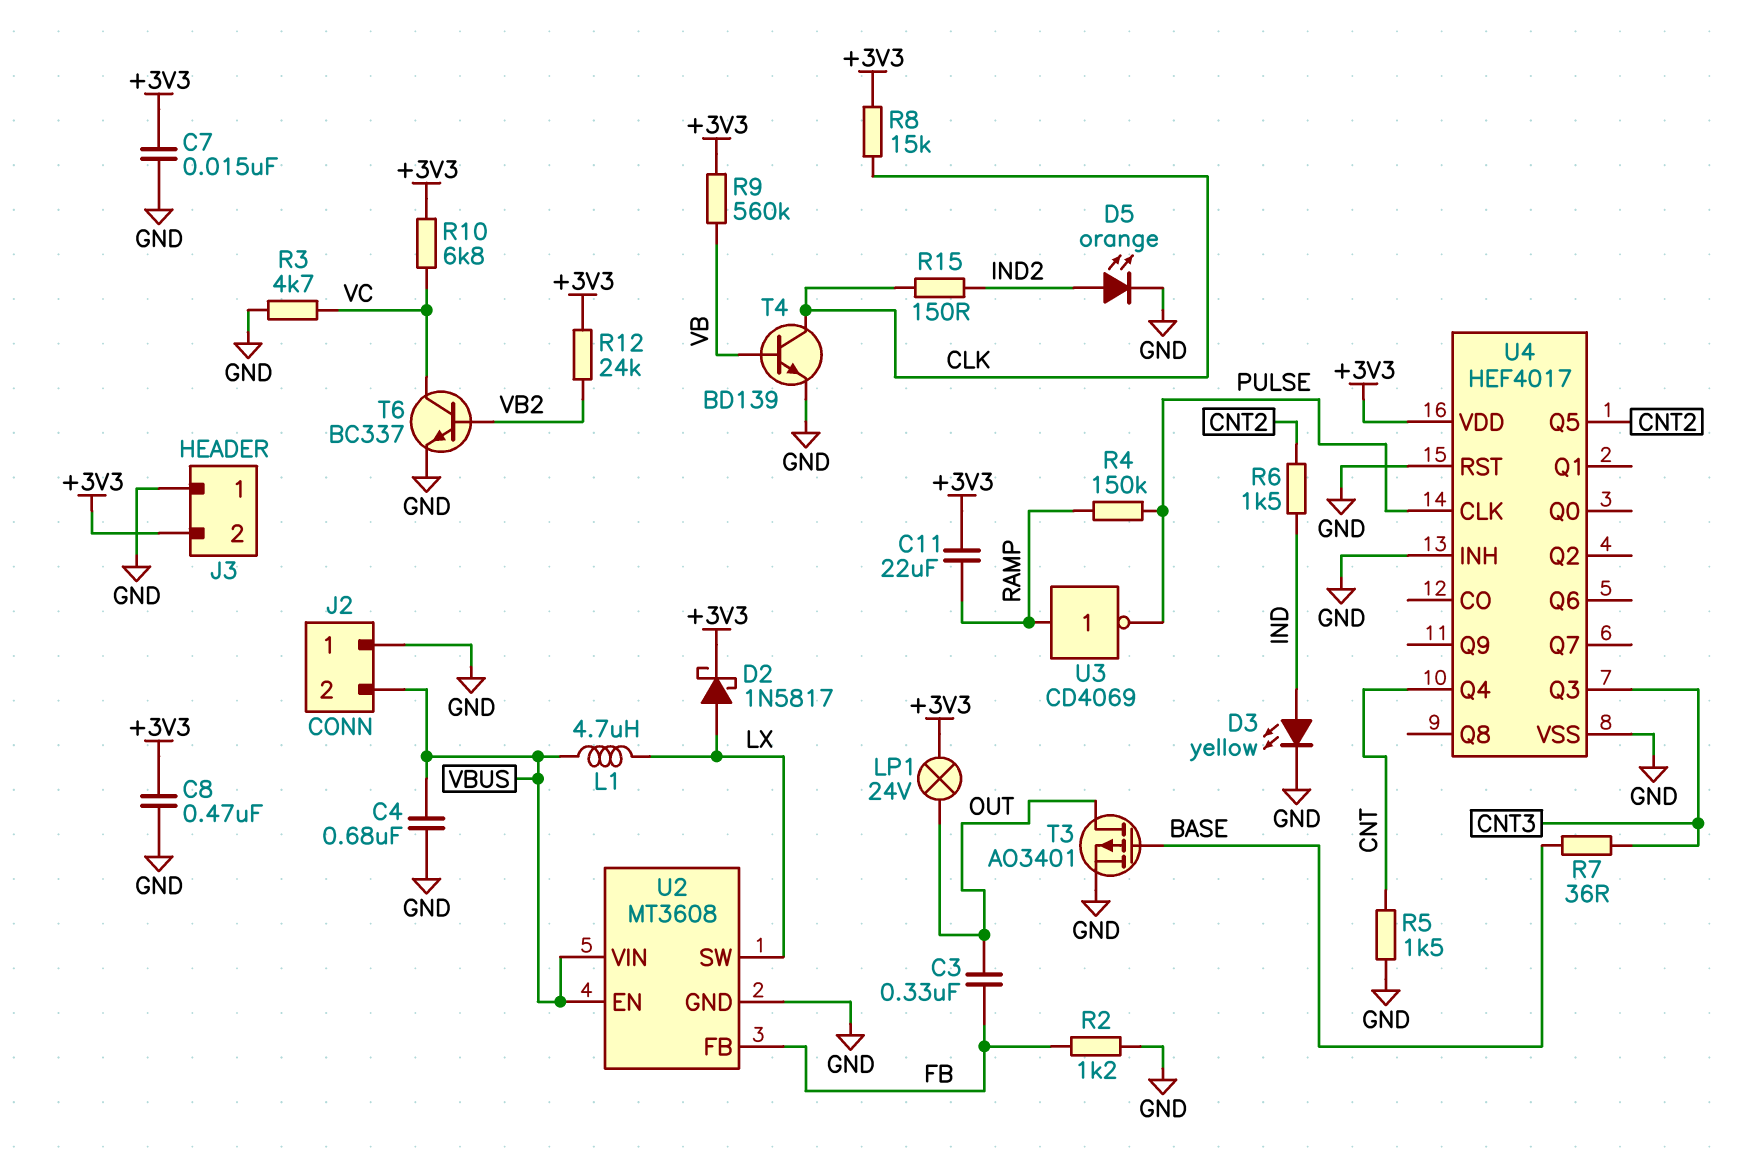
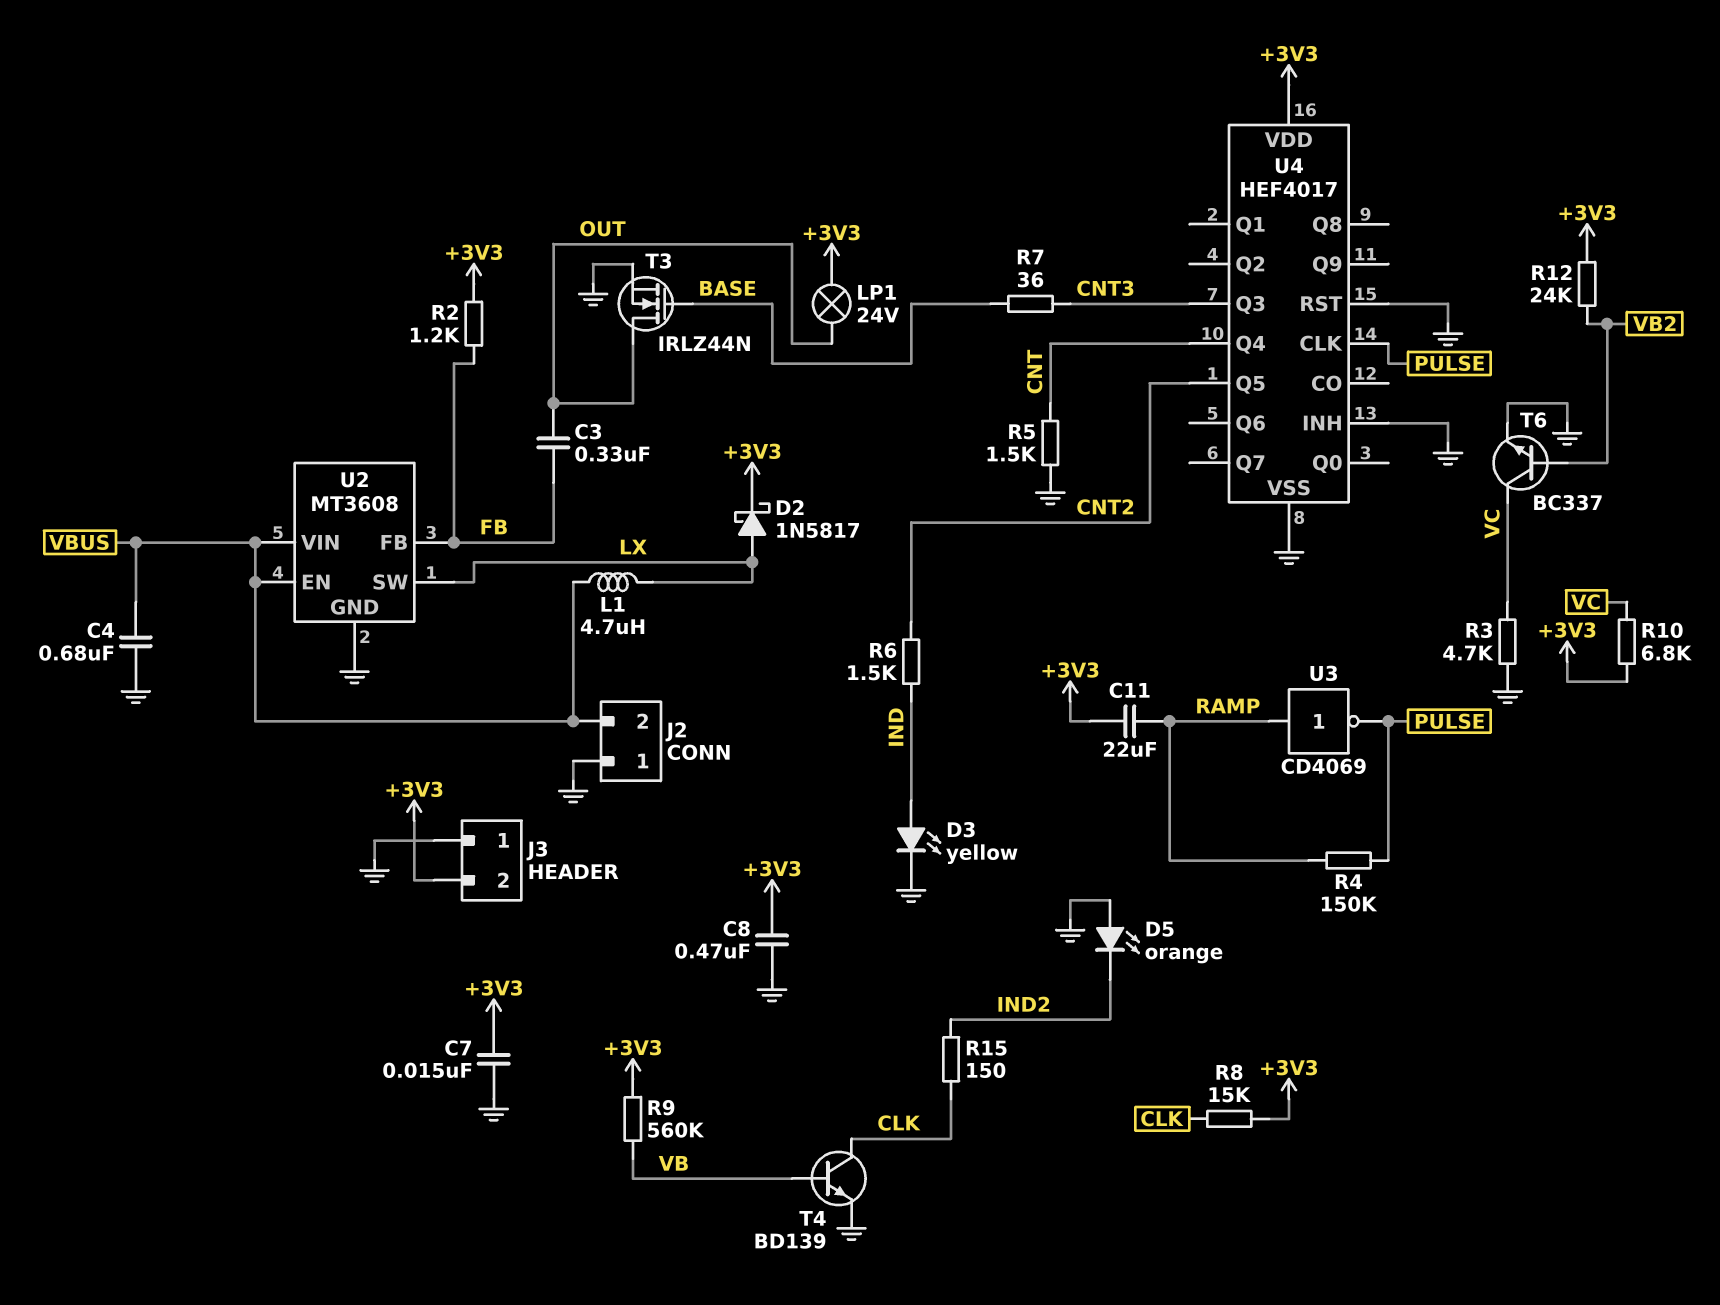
D5: LED orange (A IND2, K GND) -> LED orange (A GND, K IND2)
R2: 1.2k (FB, GND) -> 1.2k (+3V3, FB)
T3: PMOS AO3401 (G BASE, D OUT, S GND) -> NMOS IRLZ44N (G BASE, D OUT, S GND)

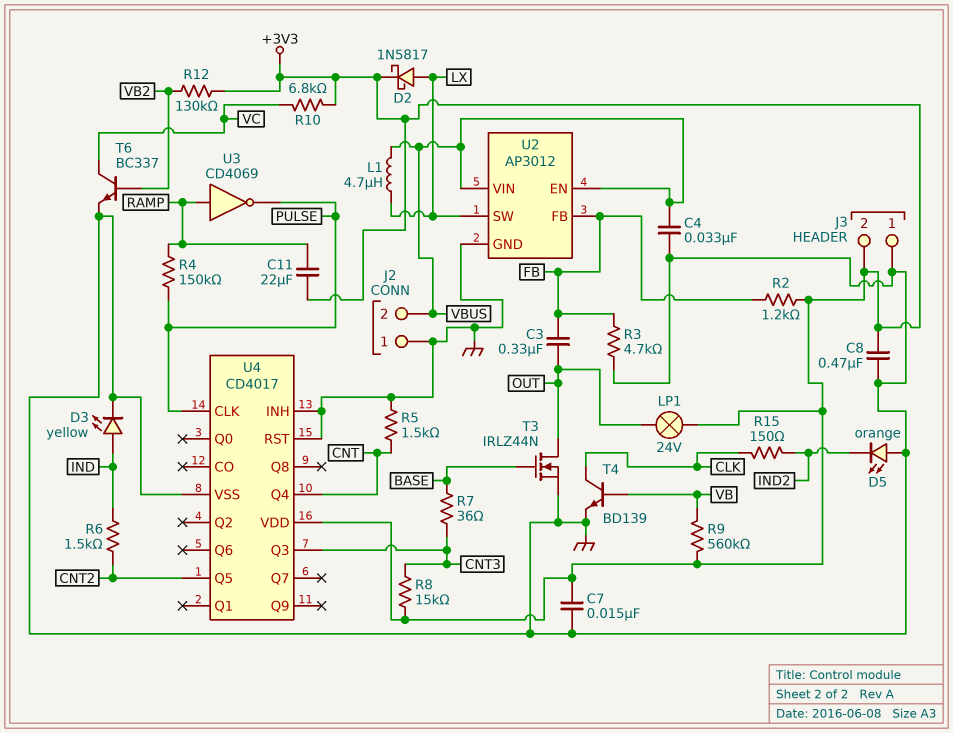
C4: 680nF (GND, VBUS) -> 33nF (GND, VBUS)
R3: 4.7k (GND, VC) -> 4.7k (FB, GND)
R8: 15k (+3V3, CLK) -> 15k (+3V3, CNT3)
R12: 24k (+3V3, VB2) -> 130k (+3V3, VB2)
U2: MT3608 -> AP3012
U4: HEF4017 -> CD4017

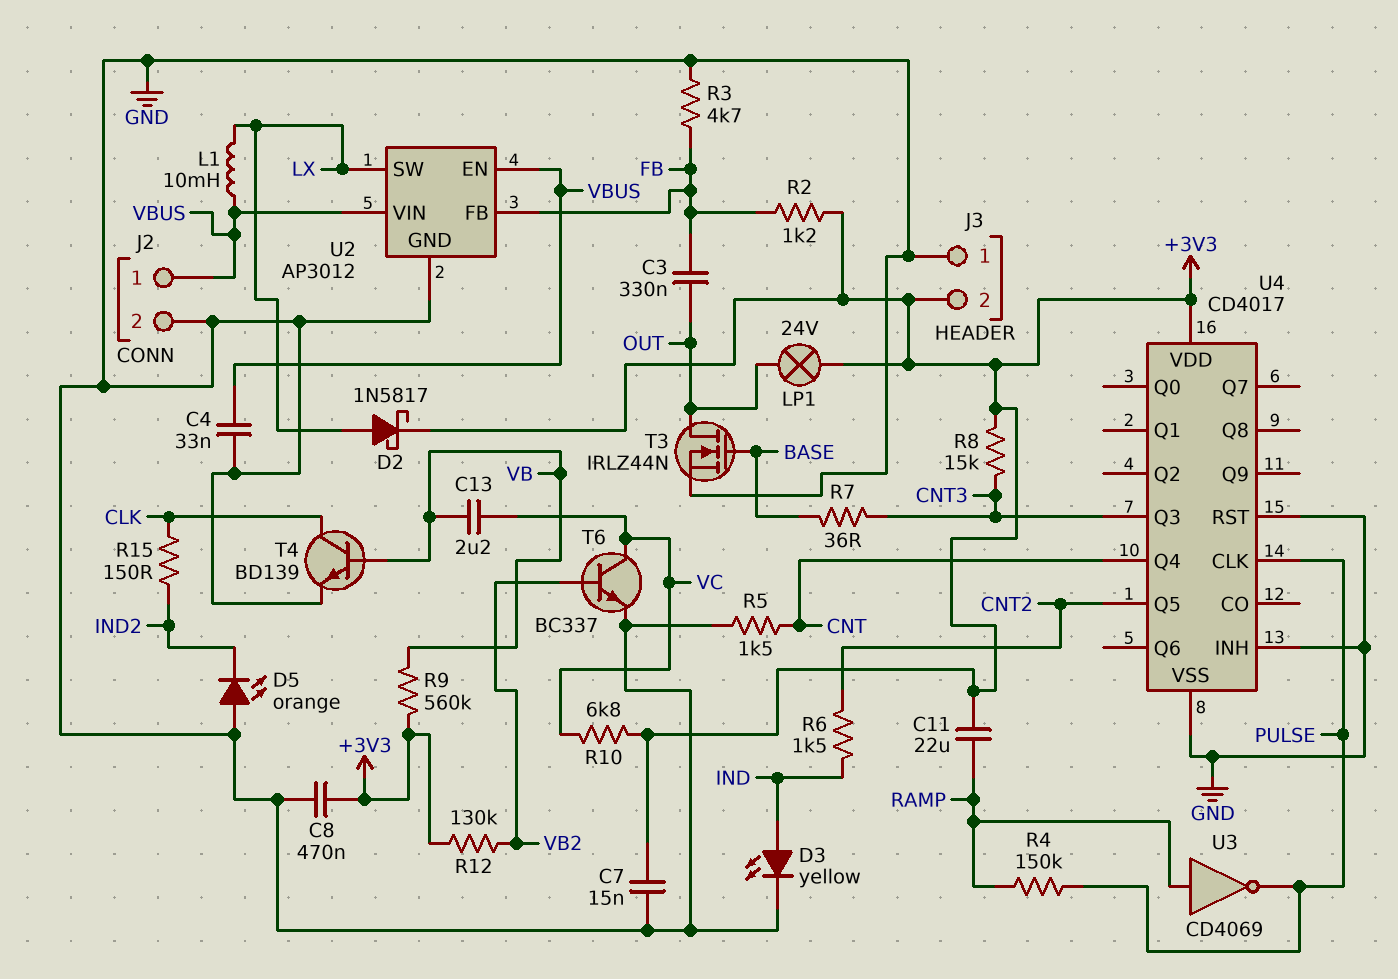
C13: none -> 2.2uF (VB, VC)
J2 pin 1: GND -> VBUS
J2 pin 2: VBUS -> GND
L1: 4.7uH (LX, VBUS) -> 10mH (LX, VBUS)

